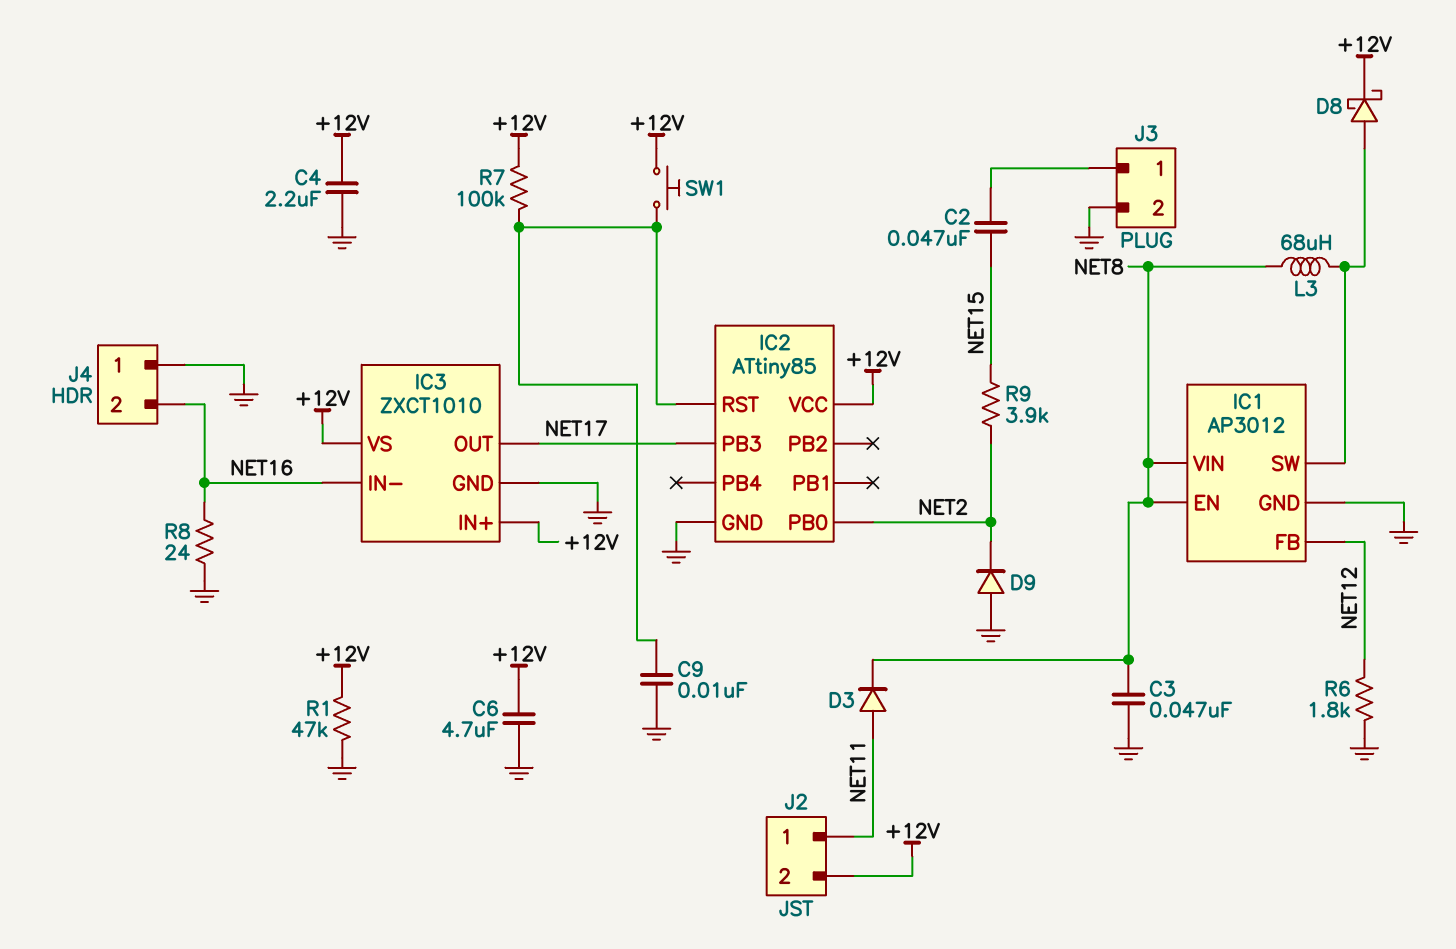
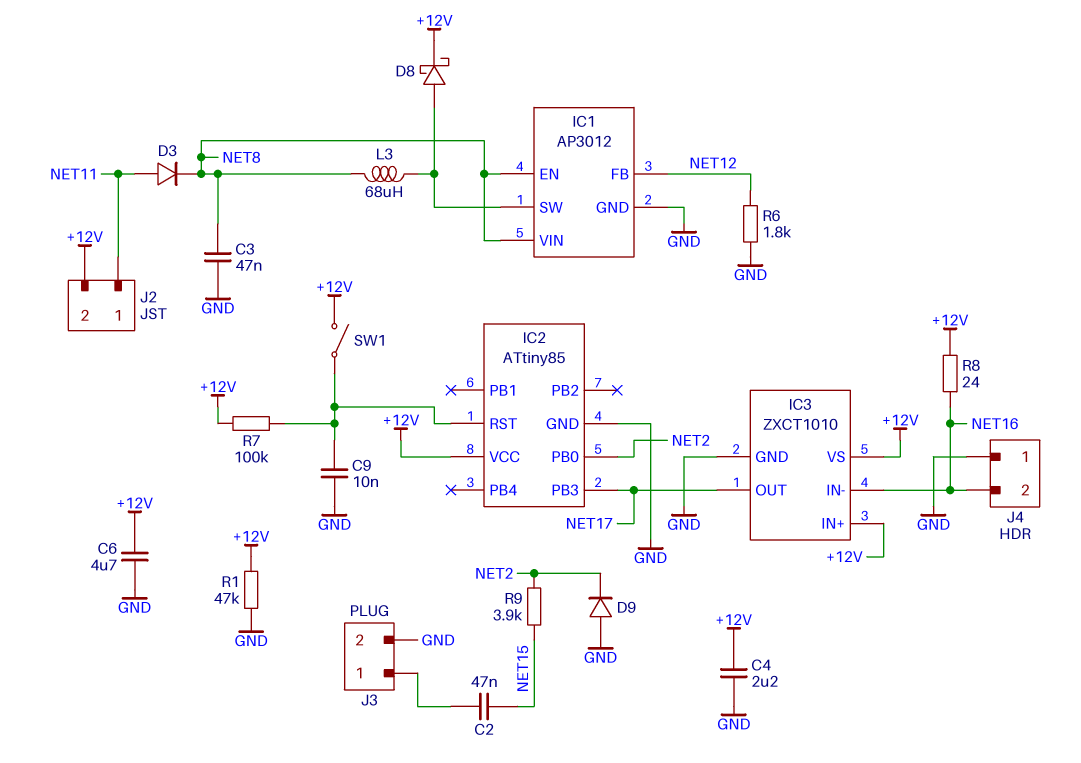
R8: 24 (GND, NET16) -> 24 (+12V, NET16)
SW1: button (+12V, IC2/RST) -> switch (+12V, IC2/RST)

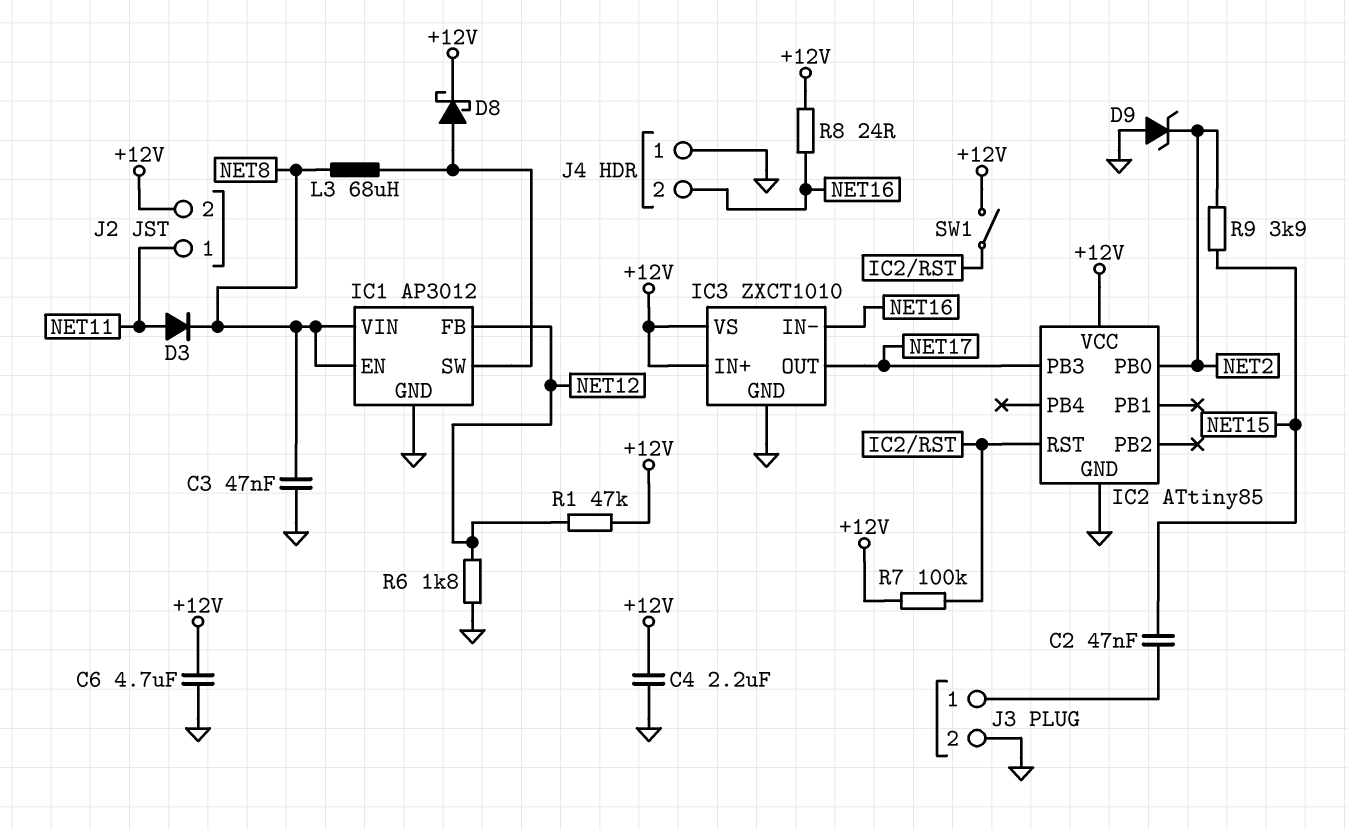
C9: 10nF (GND, IC2/RST) -> none
D9: diode (A GND, K NET2) -> zener (A GND, K NET2)
R1: 47k (+12V, GND) -> 47k (+12V, NET12)

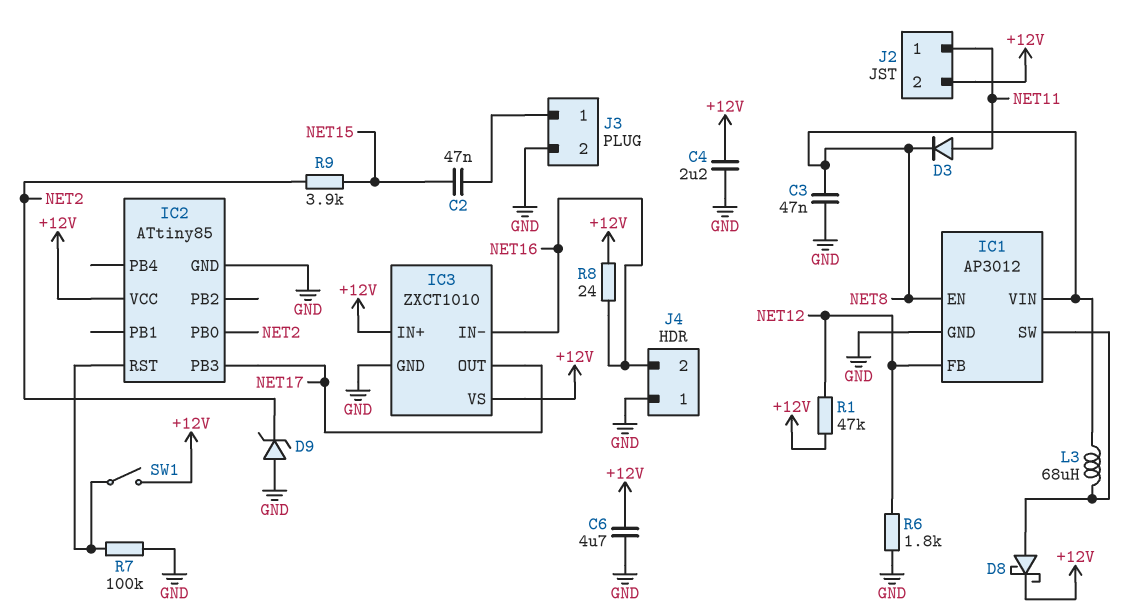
R7: 100k (+12V, IC2/RST) -> 100k (GND, IC2/RST)

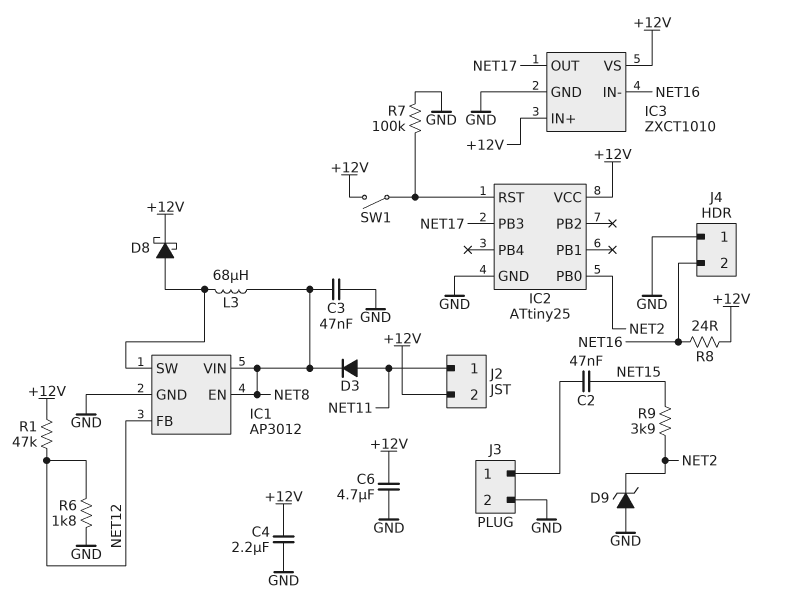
IC2: ATtiny85 -> ATtiny25

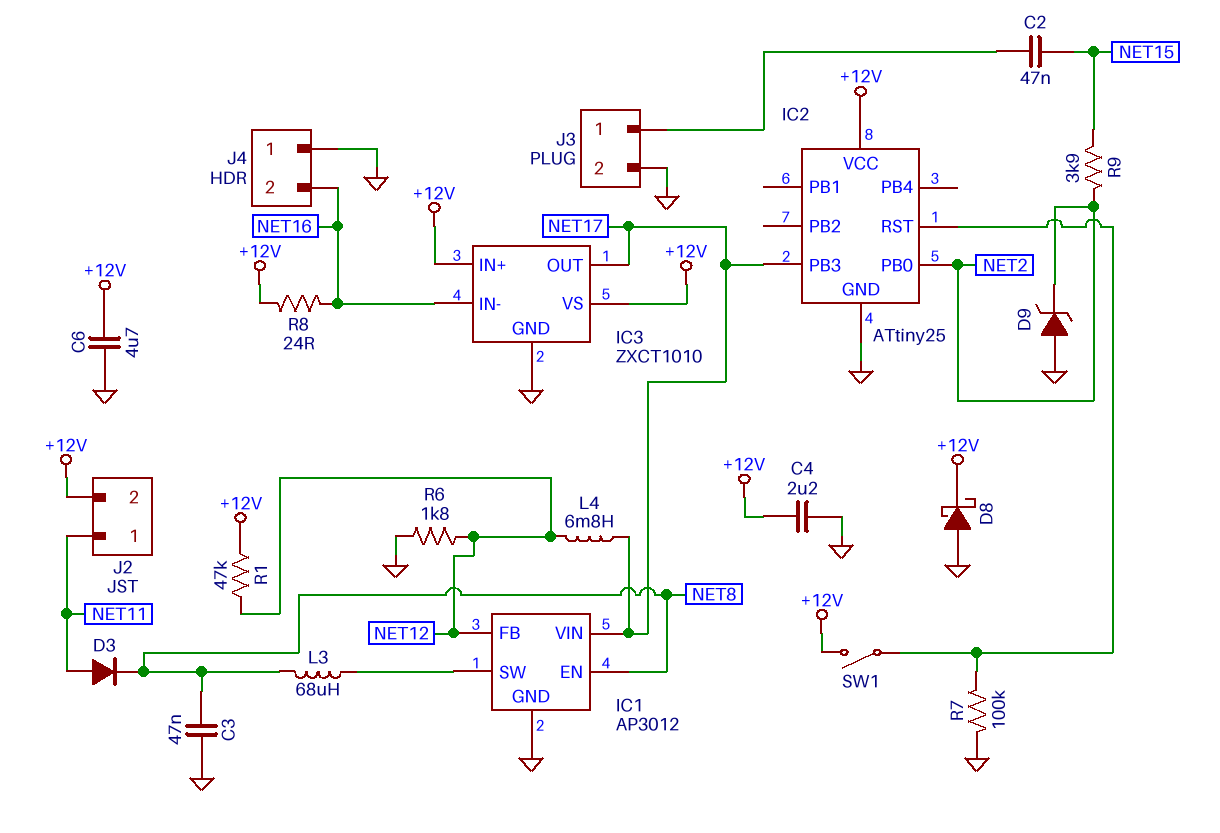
D8: schottky (A IC1/SW, K +12V) -> schottky (A GND, K +12V)
IC1 pin VIN: NET8 -> NET17
L4: none -> 6.8mH (NET12, NET17)

